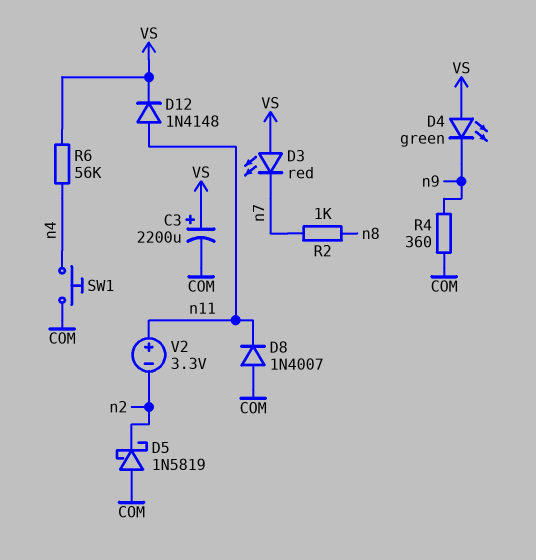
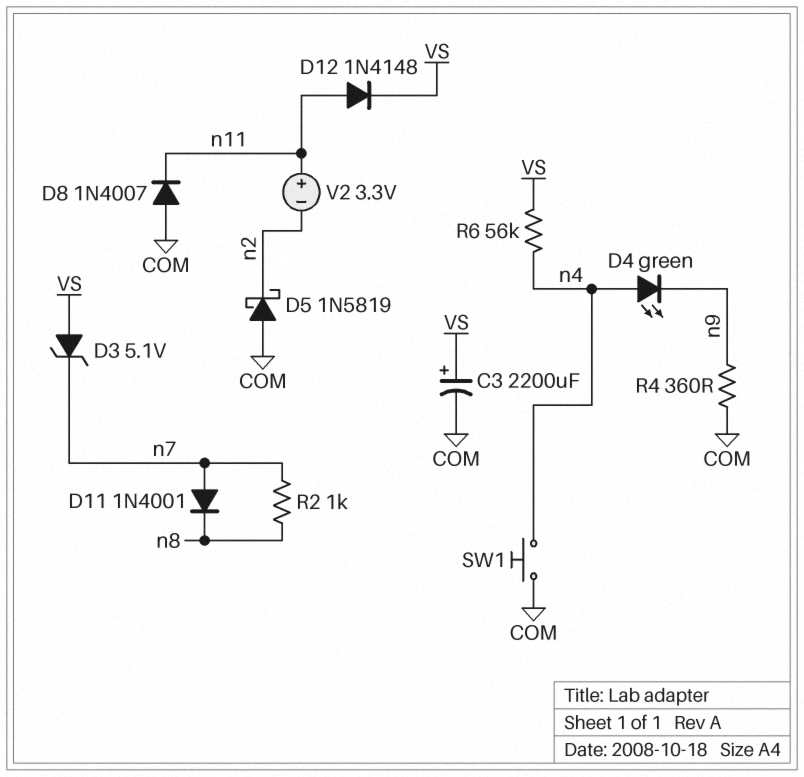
D3: LED red (A VS, K n7) -> zener 5.1V (A VS, K n7)
D4: LED green (A VS, K n9) -> LED green (A n4, K n9)
D11: none -> diode 1N4001 (A n7, K n8)

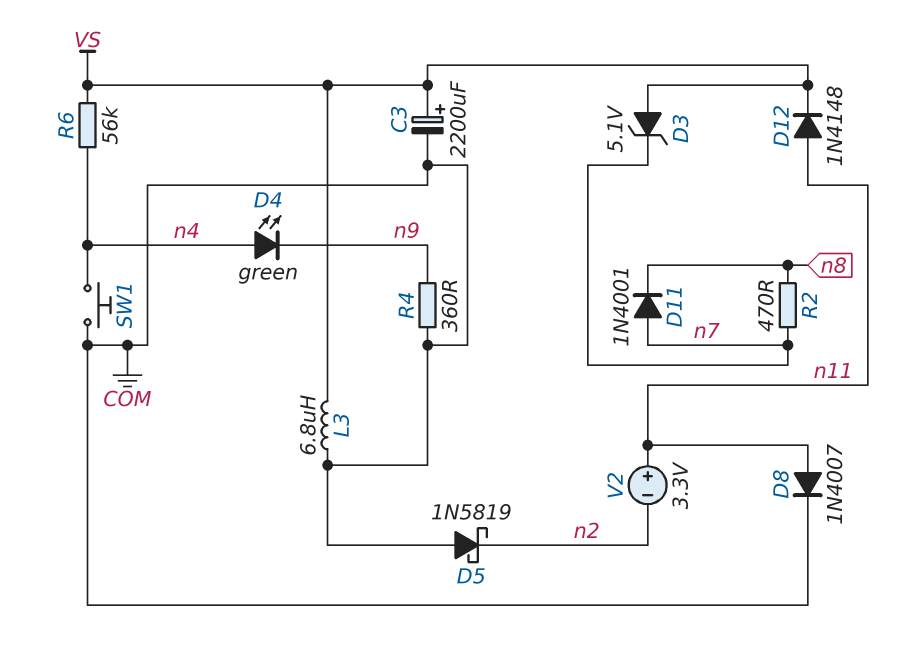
D8: diode 1N4007 (A COM, K n11) -> diode 1N4007 (A n11, K COM)
L3: none -> 6.8uH (COM, VS)
R2: 1k (n7, n8) -> 470 (n7, n8)

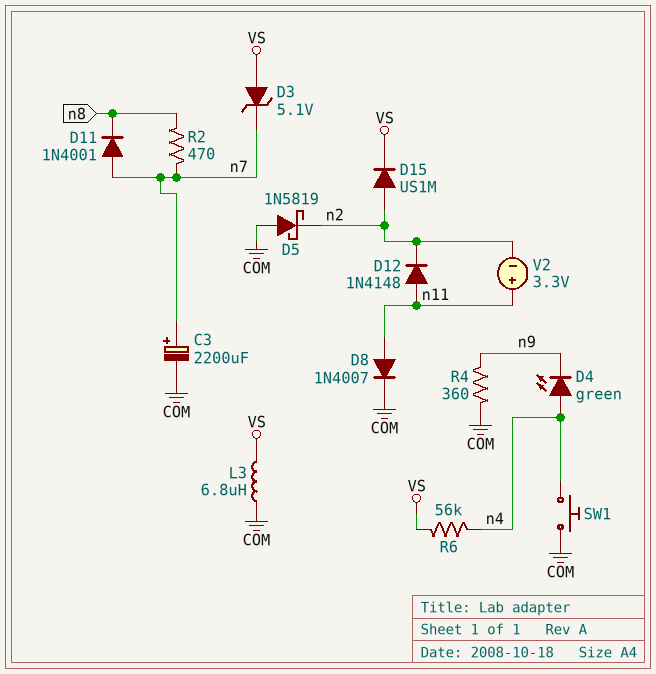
C3: 2200uF (plus VS, minus COM) -> 2200uF (plus n7, minus COM)
D12: diode 1N4148 (A n11, K VS) -> diode 1N4148 (A n11, K n2)
D15: none -> diode US1M (A n2, K VS)

